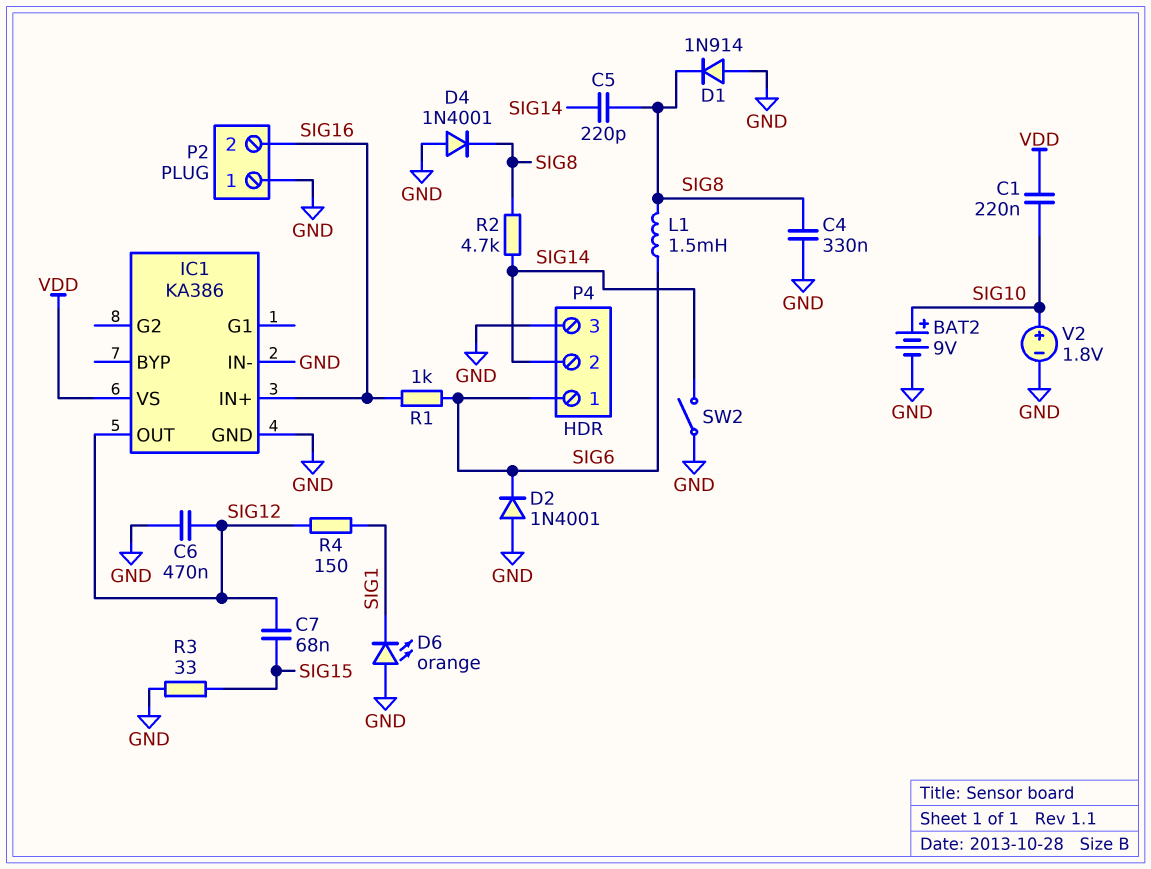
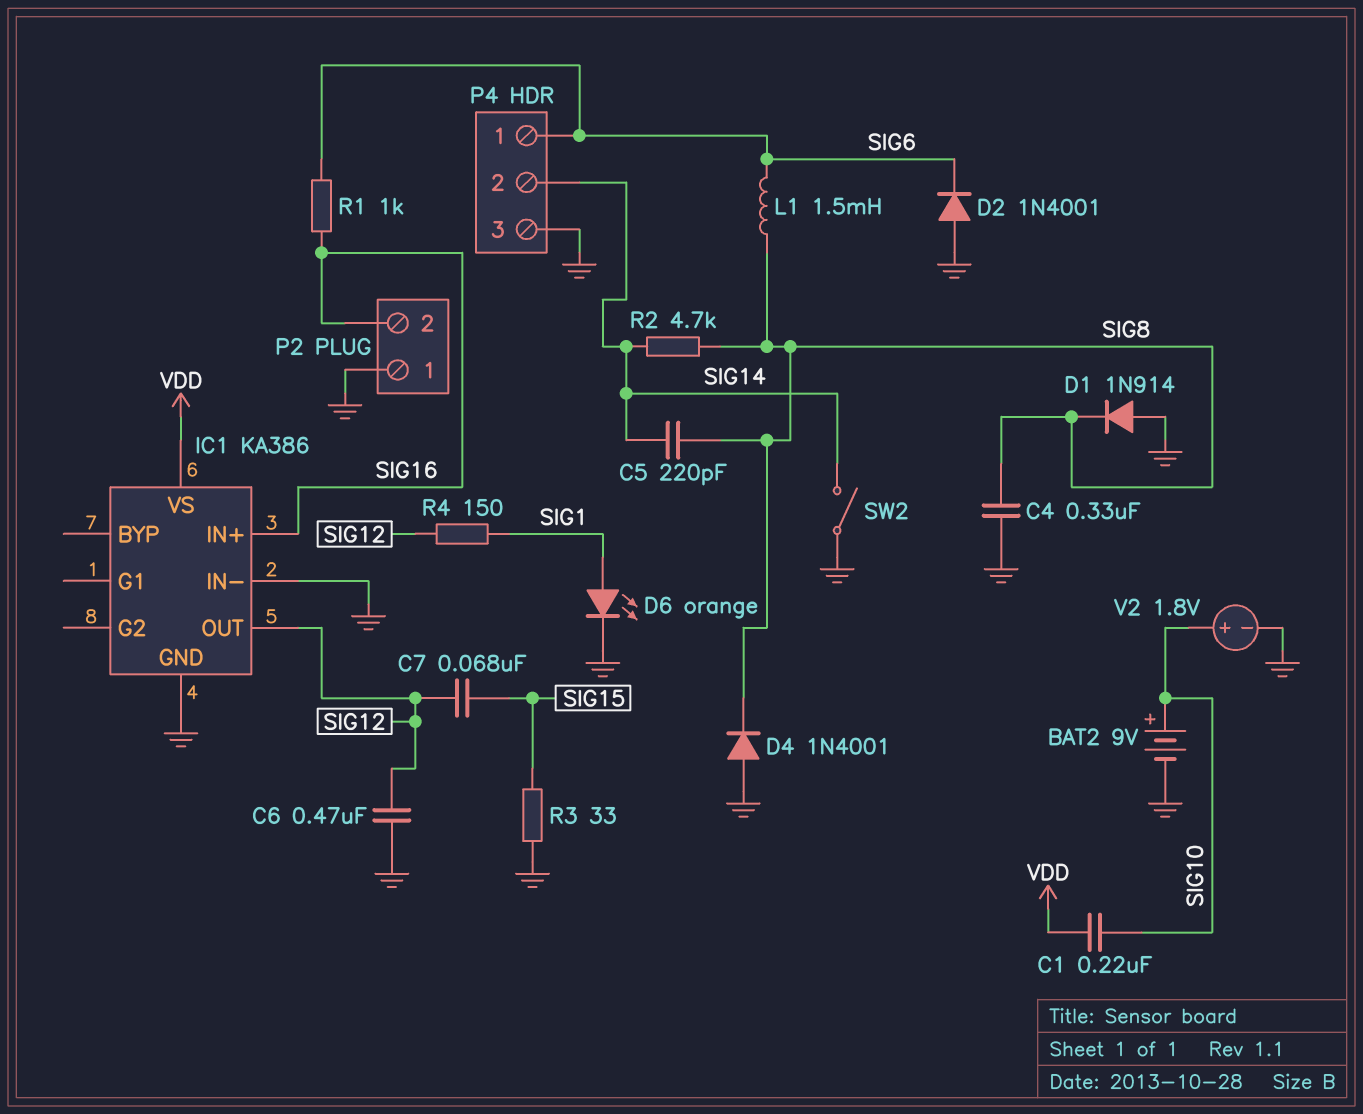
D6: LED orange (A GND, K SIG1) -> LED orange (A SIG1, K GND)

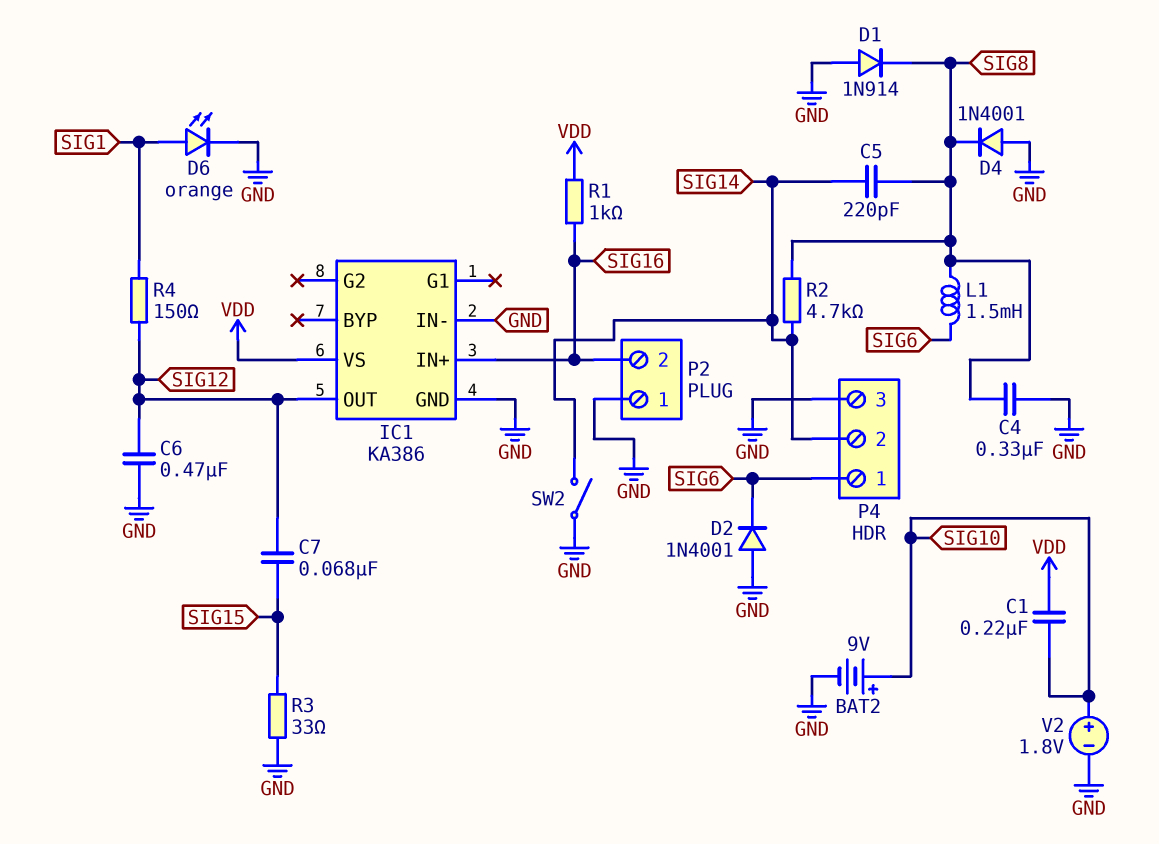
R1: 1k (SIG6, SIG16) -> 1k (SIG16, VDD)

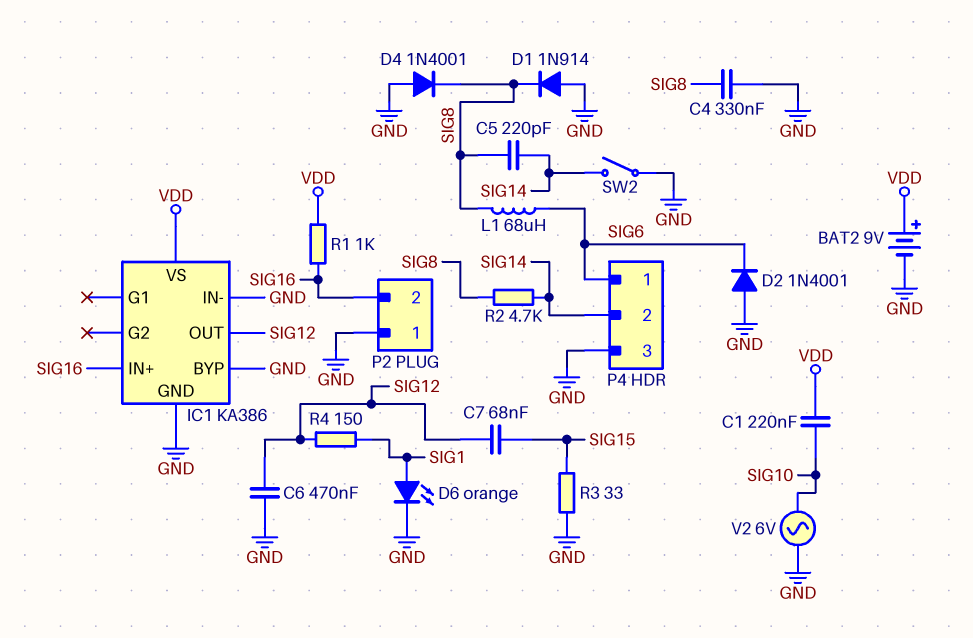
BAT2: 9V (plus SIG10, minus GND) -> 9V (plus VDD, minus GND)
IC1 pin BYP: none -> GND
L1: 1.5mH (SIG6, SIG8) -> 68uH (SIG6, SIG8)
V2: 1.8V (plus SIG10, minus GND) -> AC 6V (GND, SIG10)

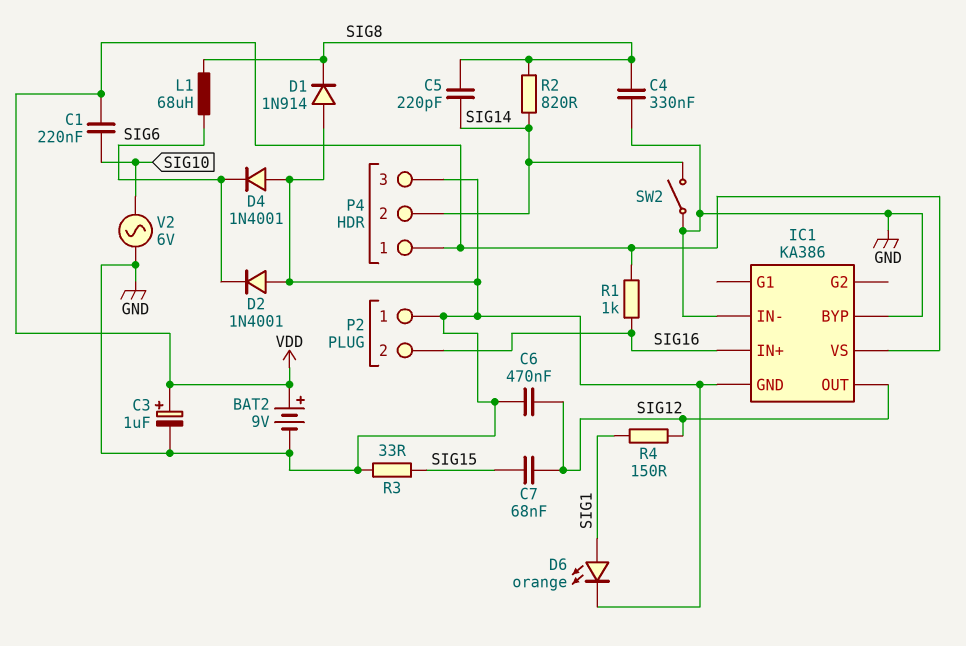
C3: none -> 1uF (plus VDD, minus GND)
D4: diode 1N4001 (A GND, K SIG8) -> diode 1N4001 (A GND, K SIG6)
P4 pin 1: SIG6 -> VDD
R2: 4.7k (SIG8, SIG14) -> 820 (SIG8, SIG14)

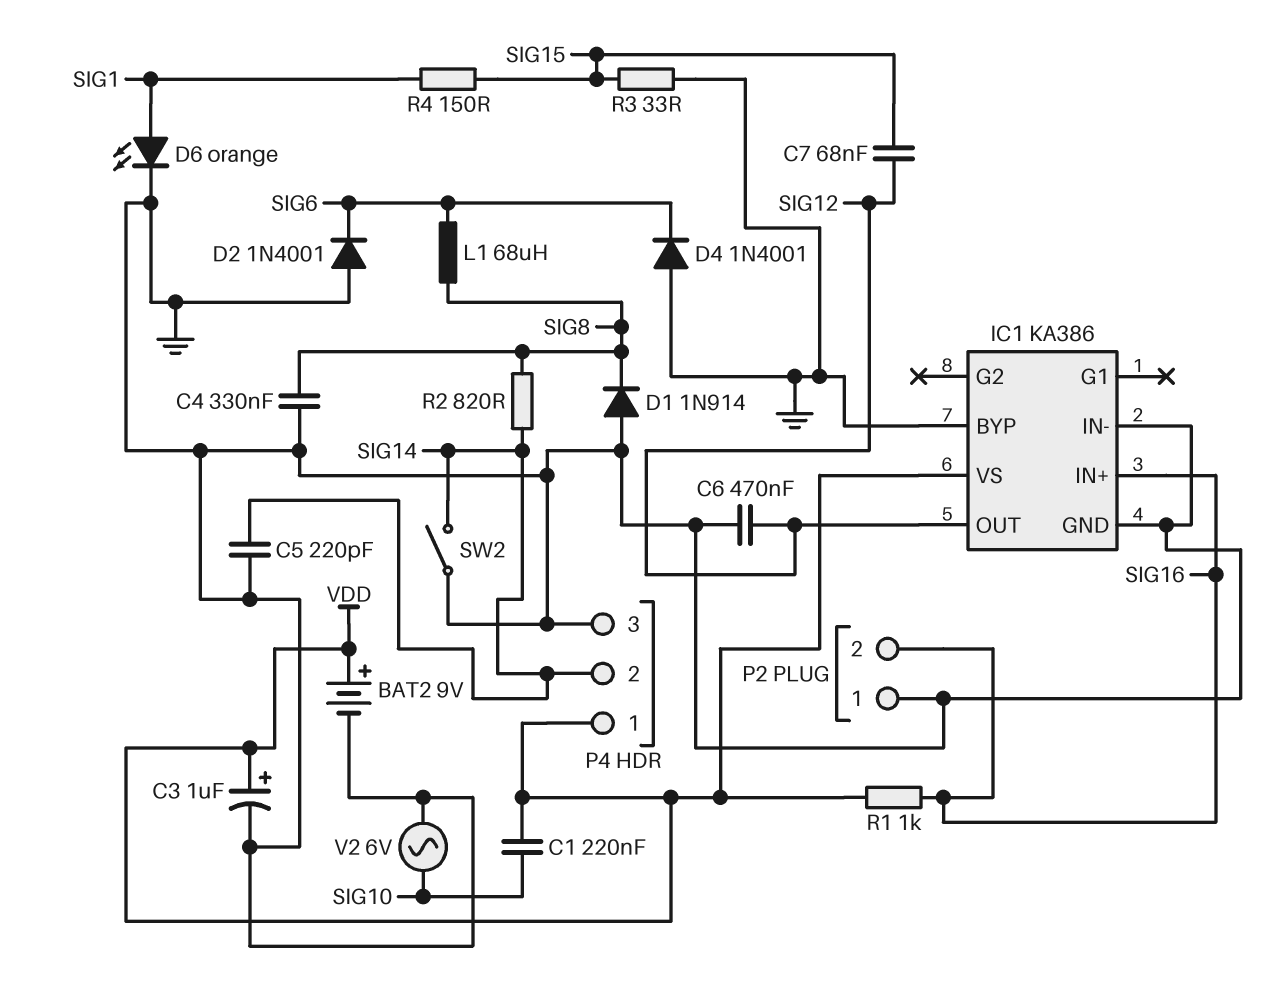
C5: 220pF (SIG8, SIG14) -> 220pF (GND, SIG14)
R4: 150 (SIG1, SIG12) -> 150 (SIG1, SIG15)

